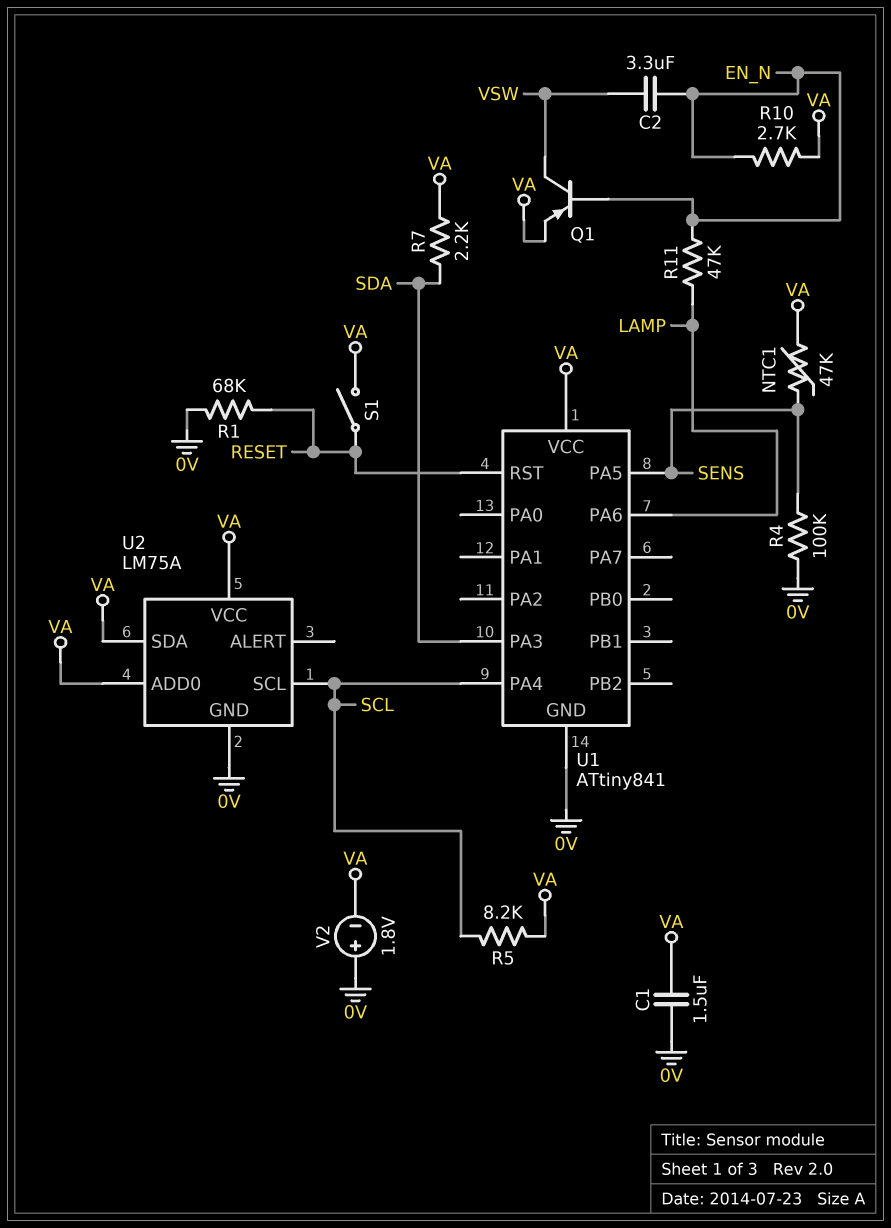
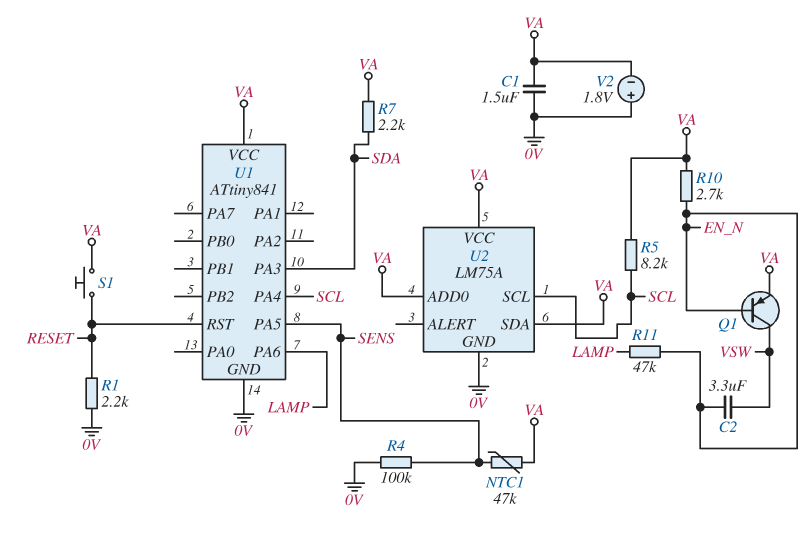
R1: 68k (0V, RESET) -> 2.2k (0V, RESET)
S1: switch (RESET, VA) -> button (RESET, VA)

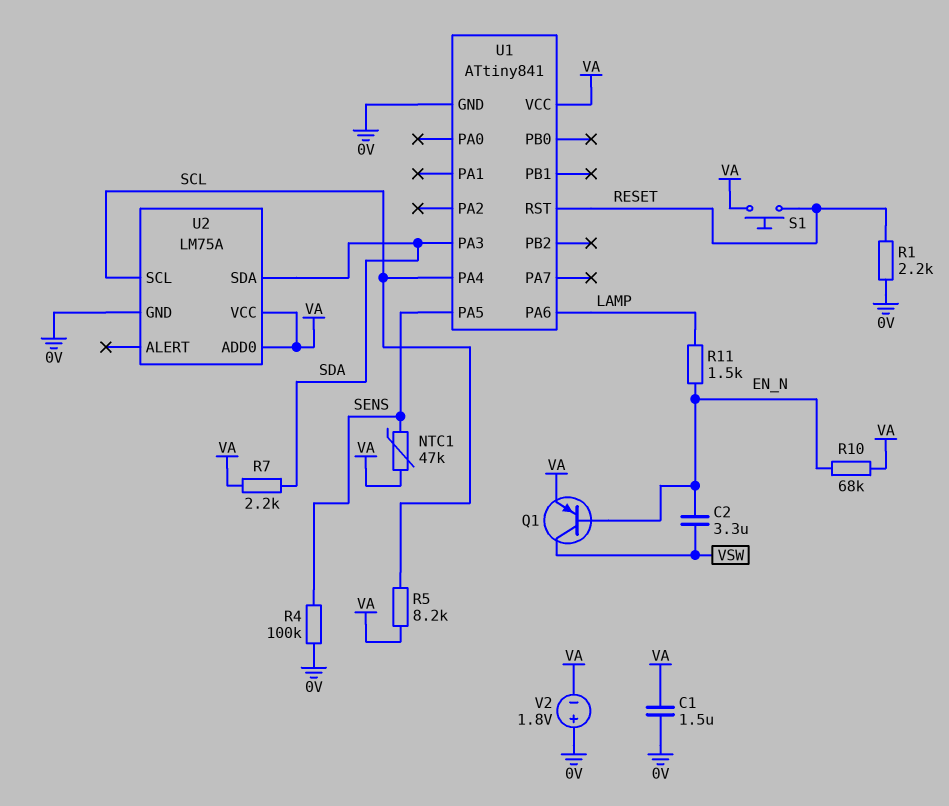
R10: 2.7k (EN_N, VA) -> 68k (EN_N, VA)
R11: 47k (EN_N, LAMP) -> 1.5k (EN_N, LAMP)
U2 pin SDA: VA -> SDA

